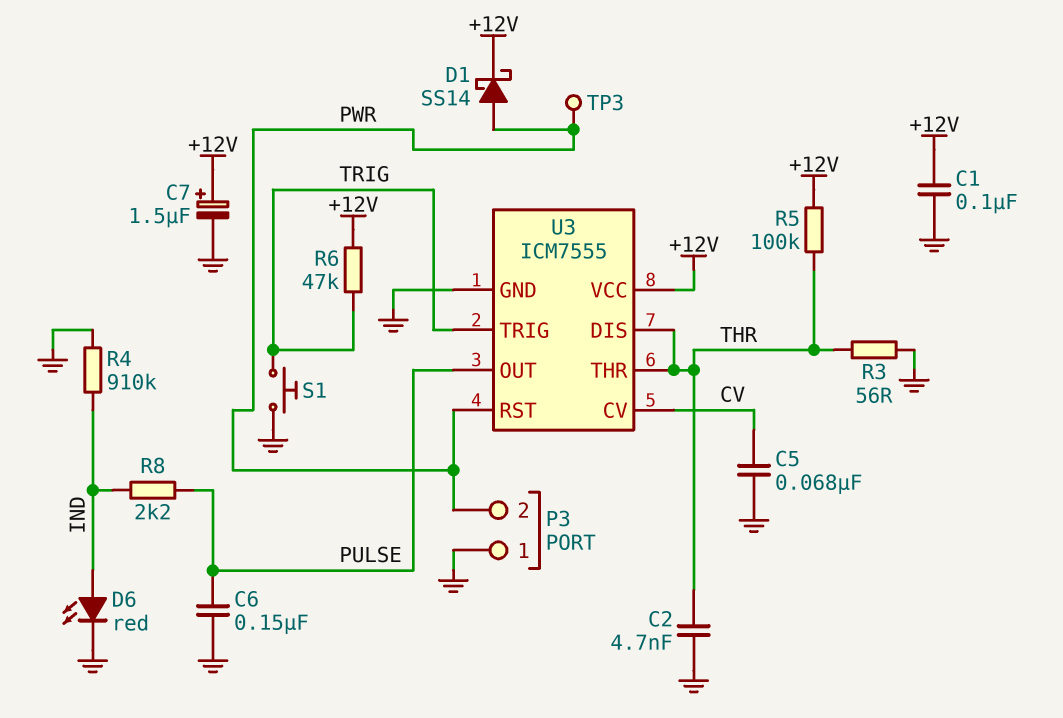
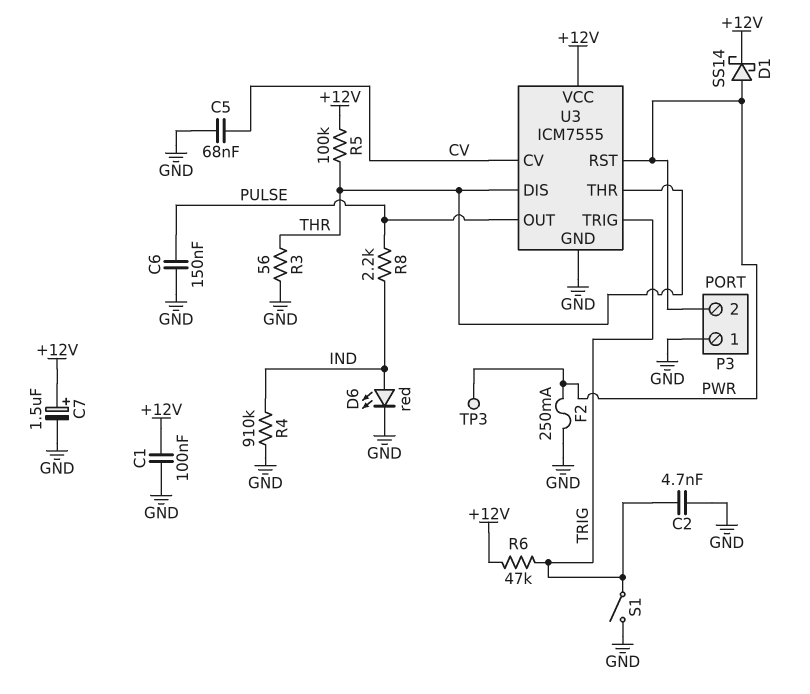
C2: 4.7nF (GND, THR) -> 4.7nF (GND, TRIG)
F2: none -> 250mA (GND, PWR)
S1: button (GND, TRIG) -> switch (GND, TRIG)

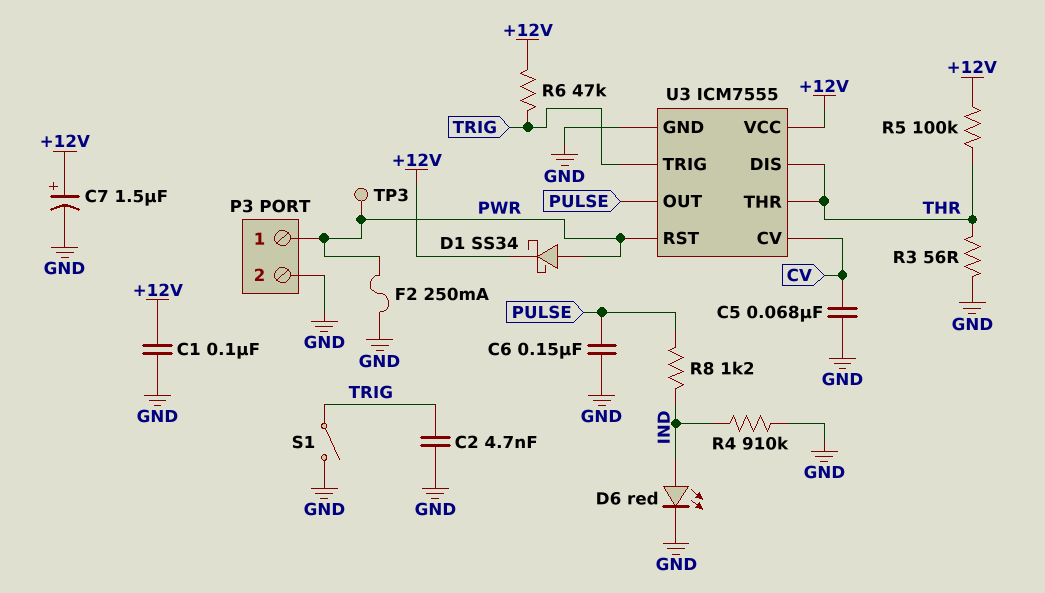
D1: schottky SS14 (A PWR, K +12V) -> schottky SS34 (A PWR, K +12V)
P3 pin 1: GND -> PWR
P3 pin 2: PWR -> GND
R8: 2.2k (IND, PULSE) -> 1.2k (IND, PULSE)

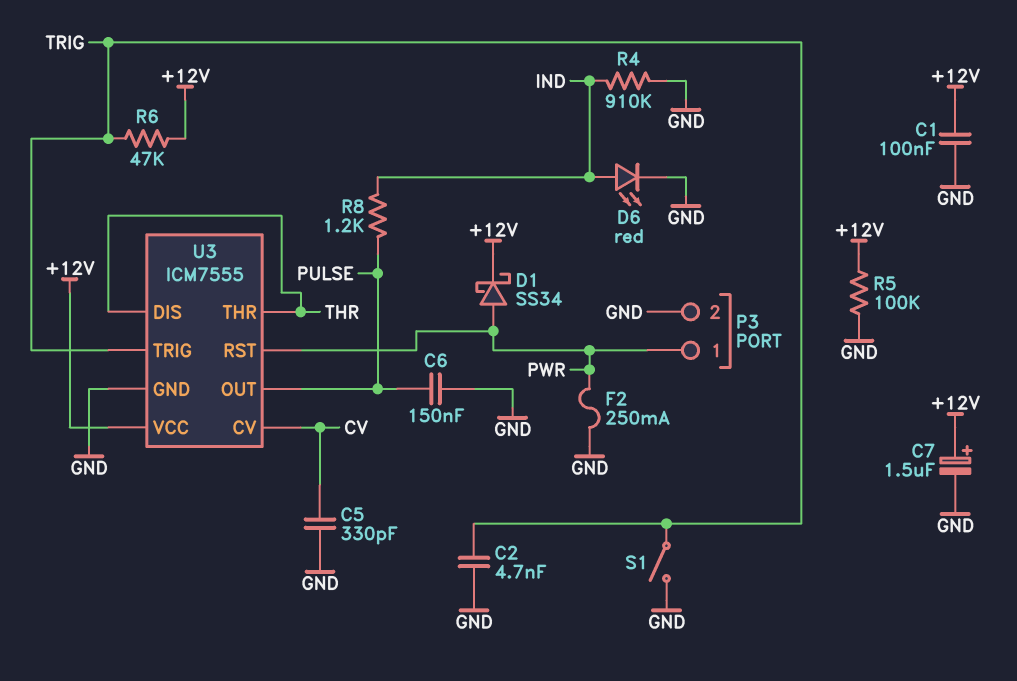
C5: 68nF (CV, GND) -> 330pF (CV, GND)
R3: 56 (GND, THR) -> none
R5: 100k (+12V, THR) -> 100k (+12V, GND)
TP3: test point (PWR) -> none

